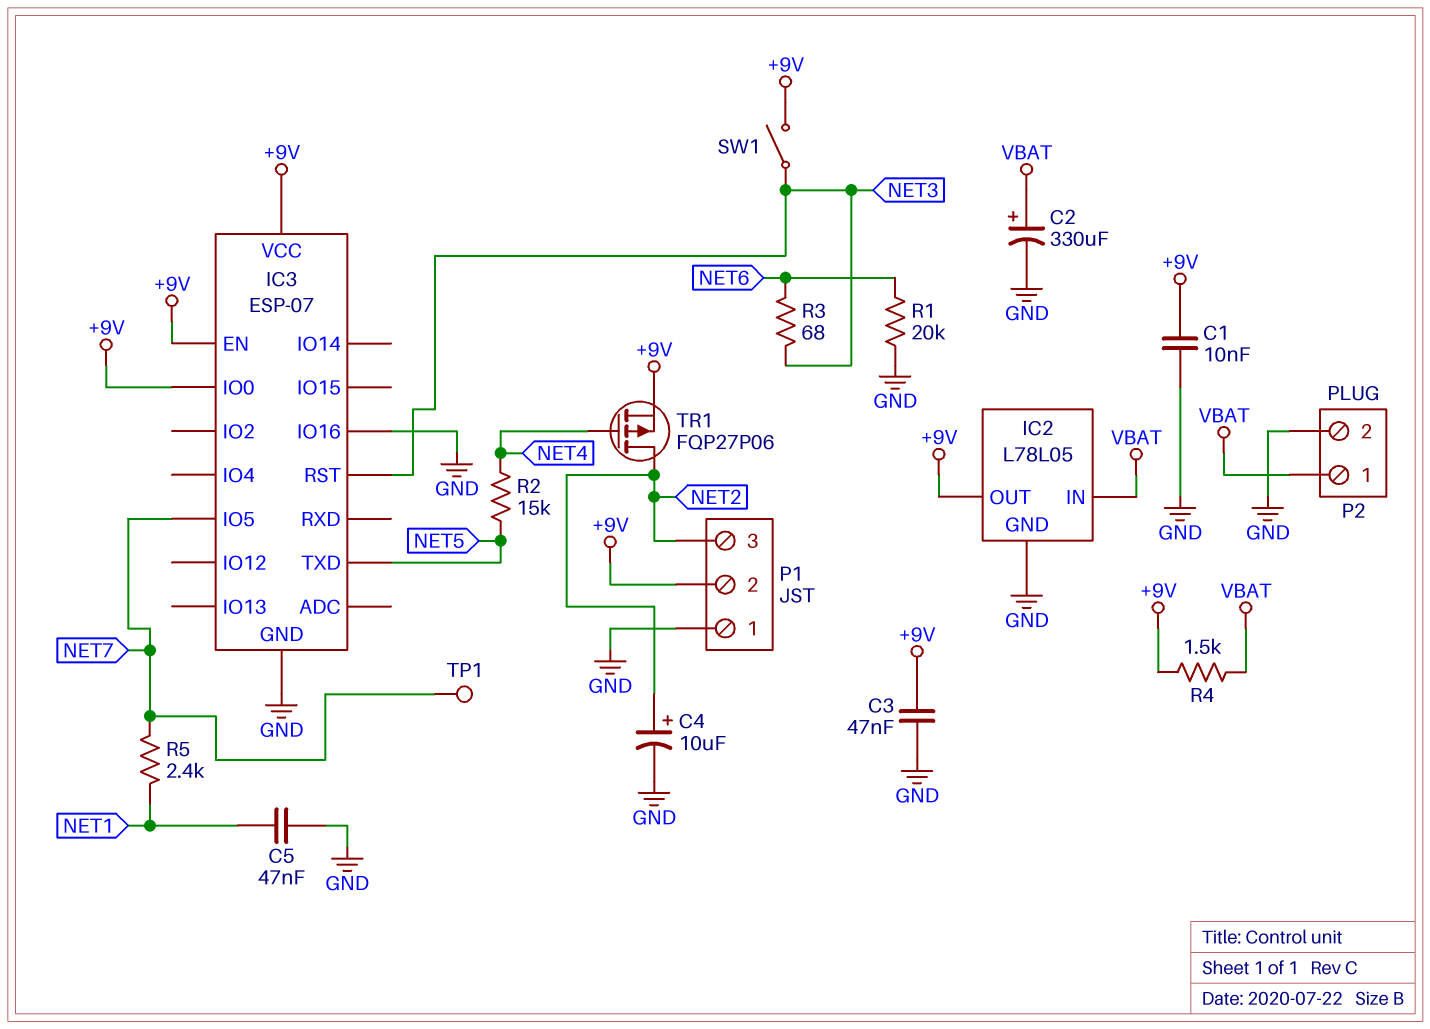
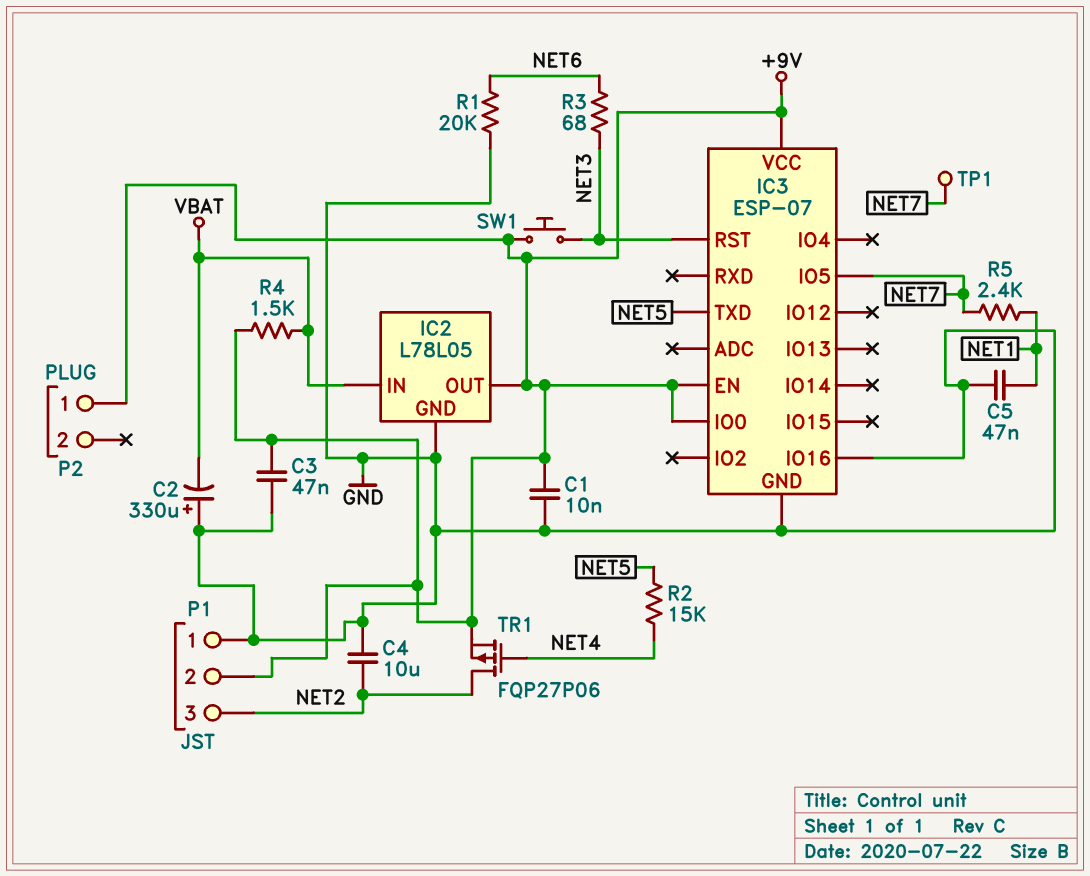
C2: 330uF (plus VBAT, minus GND) -> 330uF (plus GND, minus VBAT)
C4: 10uF (plus NET2, minus GND) -> 10uF (GND, NET2)
P2 pin 1: VBAT -> +9V
P2 pin 2: GND -> none
SW1: switch (+9V, NET3) -> button (+9V, NET3)

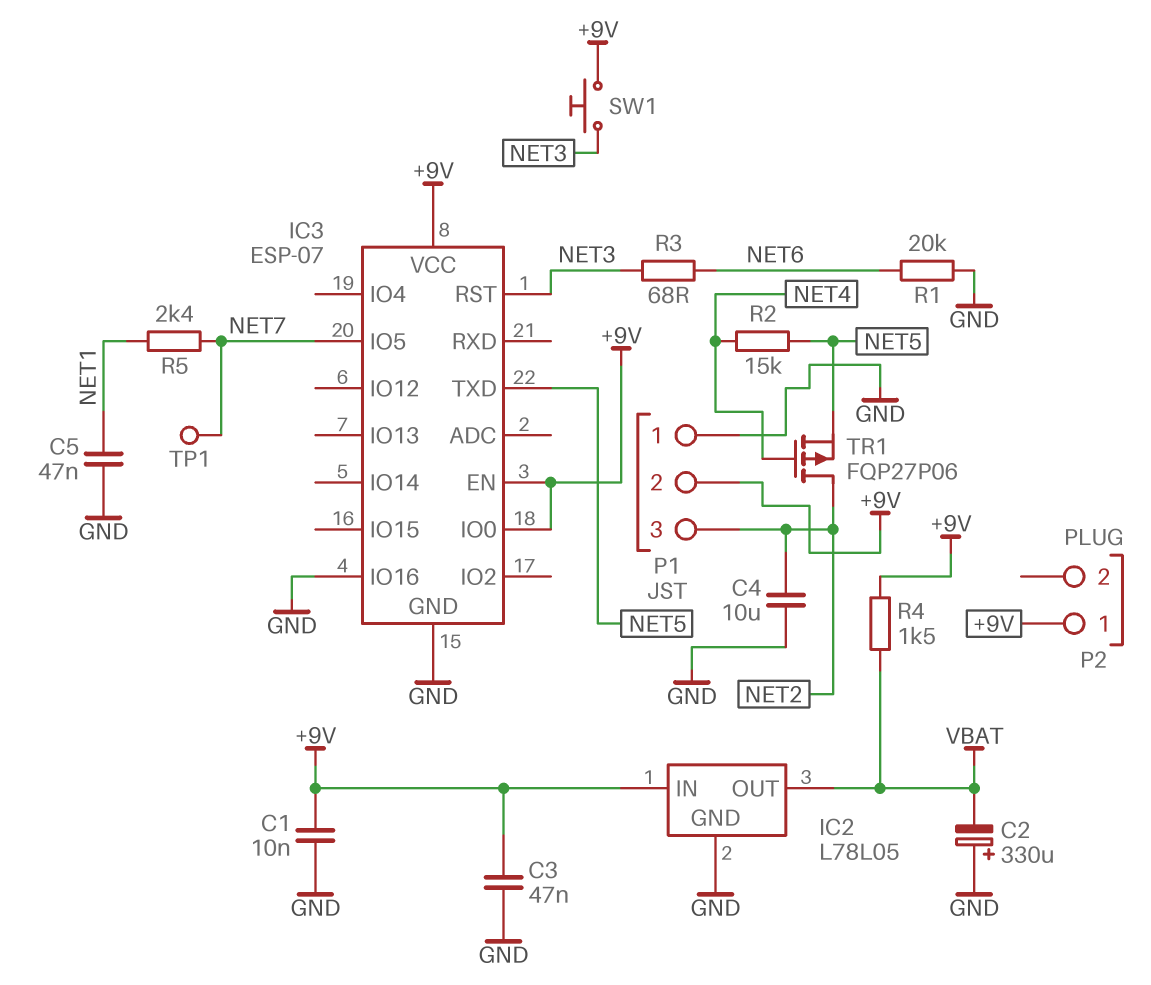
IC2 pin IN: VBAT -> +9V
IC2 pin OUT: +9V -> VBAT
TR1: PMOS FQP27P06 (G NET4, D NET2, S +9V) -> PMOS FQP27P06 (G NET4, D NET2, S NET5)

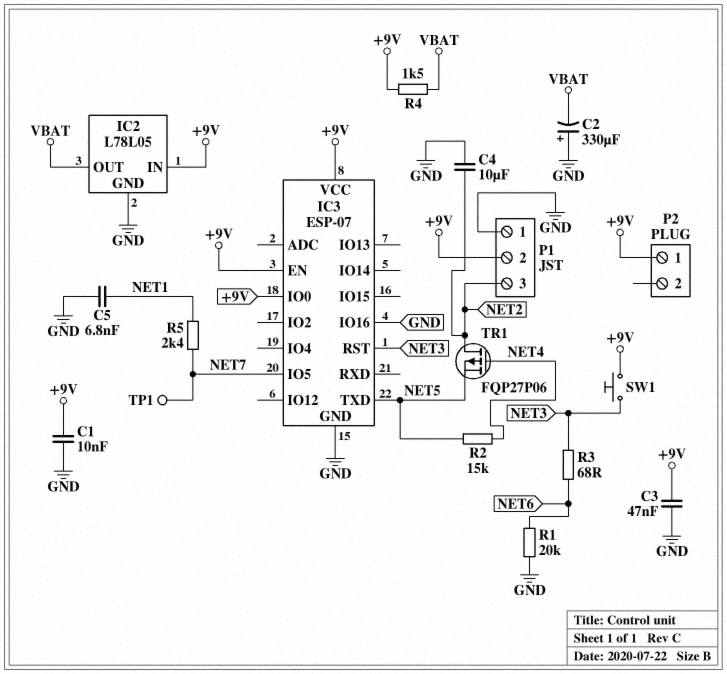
C5: 47nF (GND, NET1) -> 6.8nF (GND, NET1)

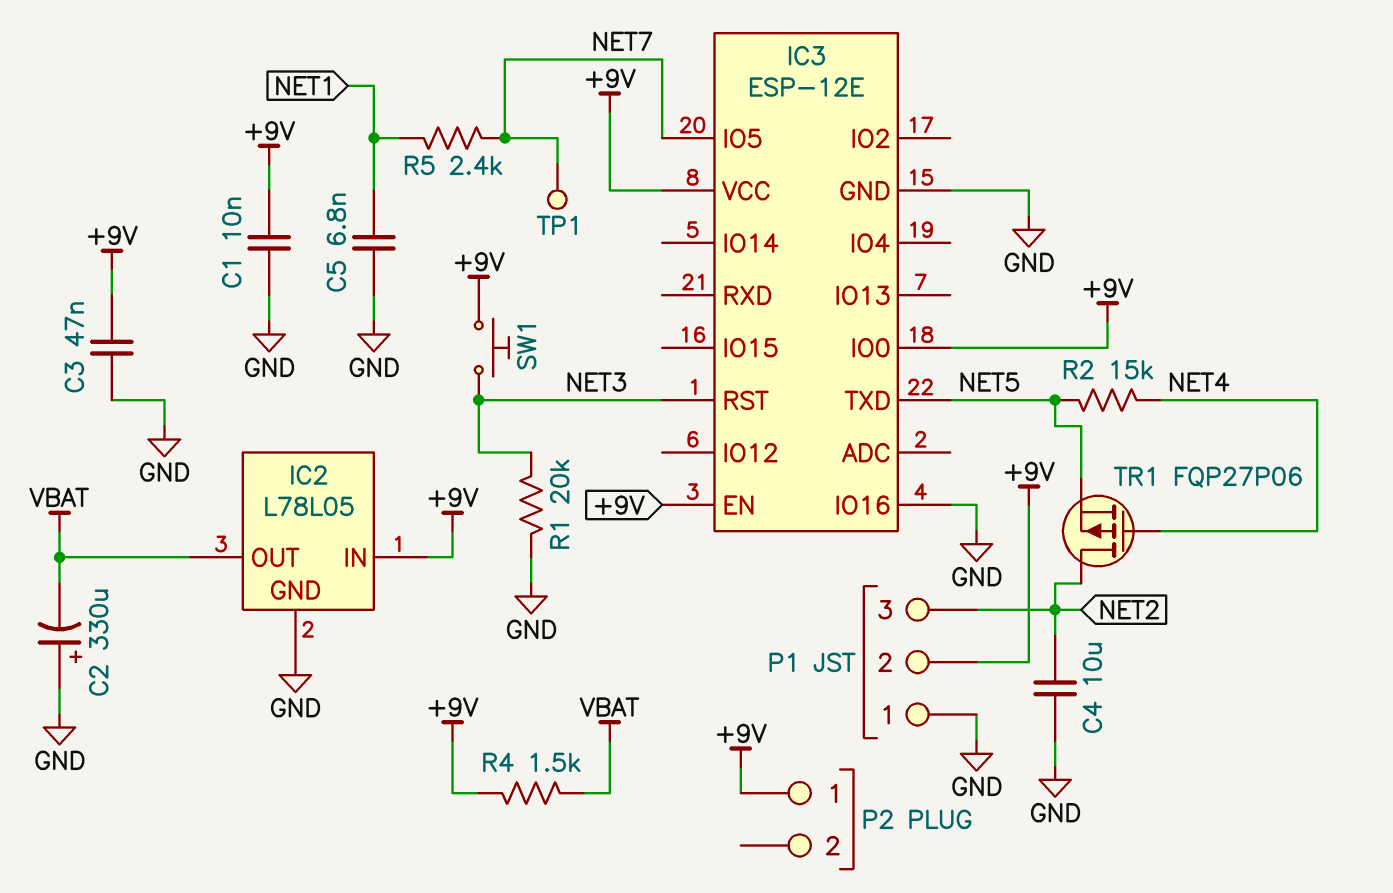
IC3: ESP-07 -> ESP-12E
R1: 20k (GND, NET6) -> 20k (GND, NET3)
R3: 68 (NET3, NET6) -> none

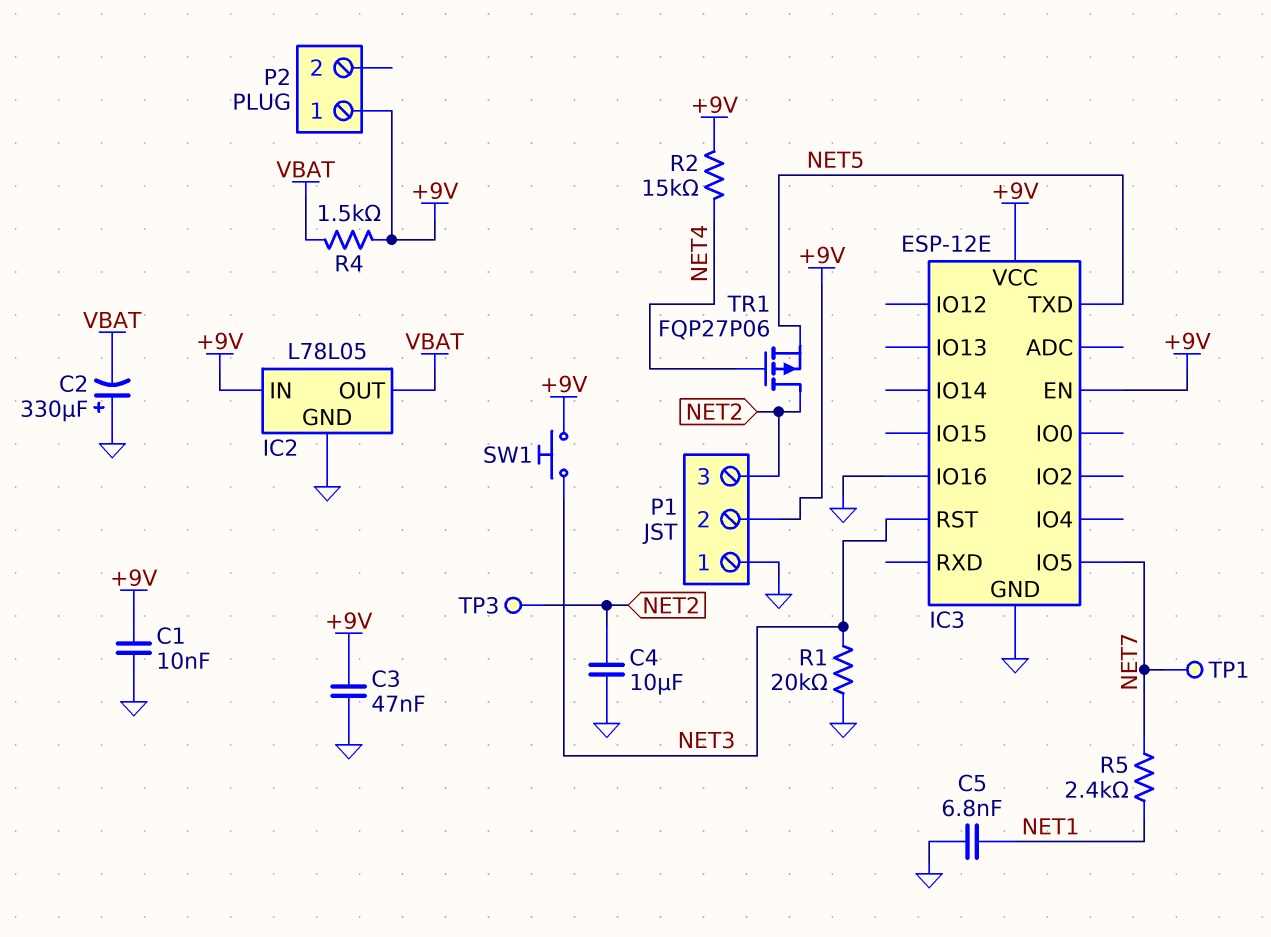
IC3 pin IO0: +9V -> none
R2: 15k (NET4, NET5) -> 15k (+9V, NET4)
TP3: none -> test point (NET2)

